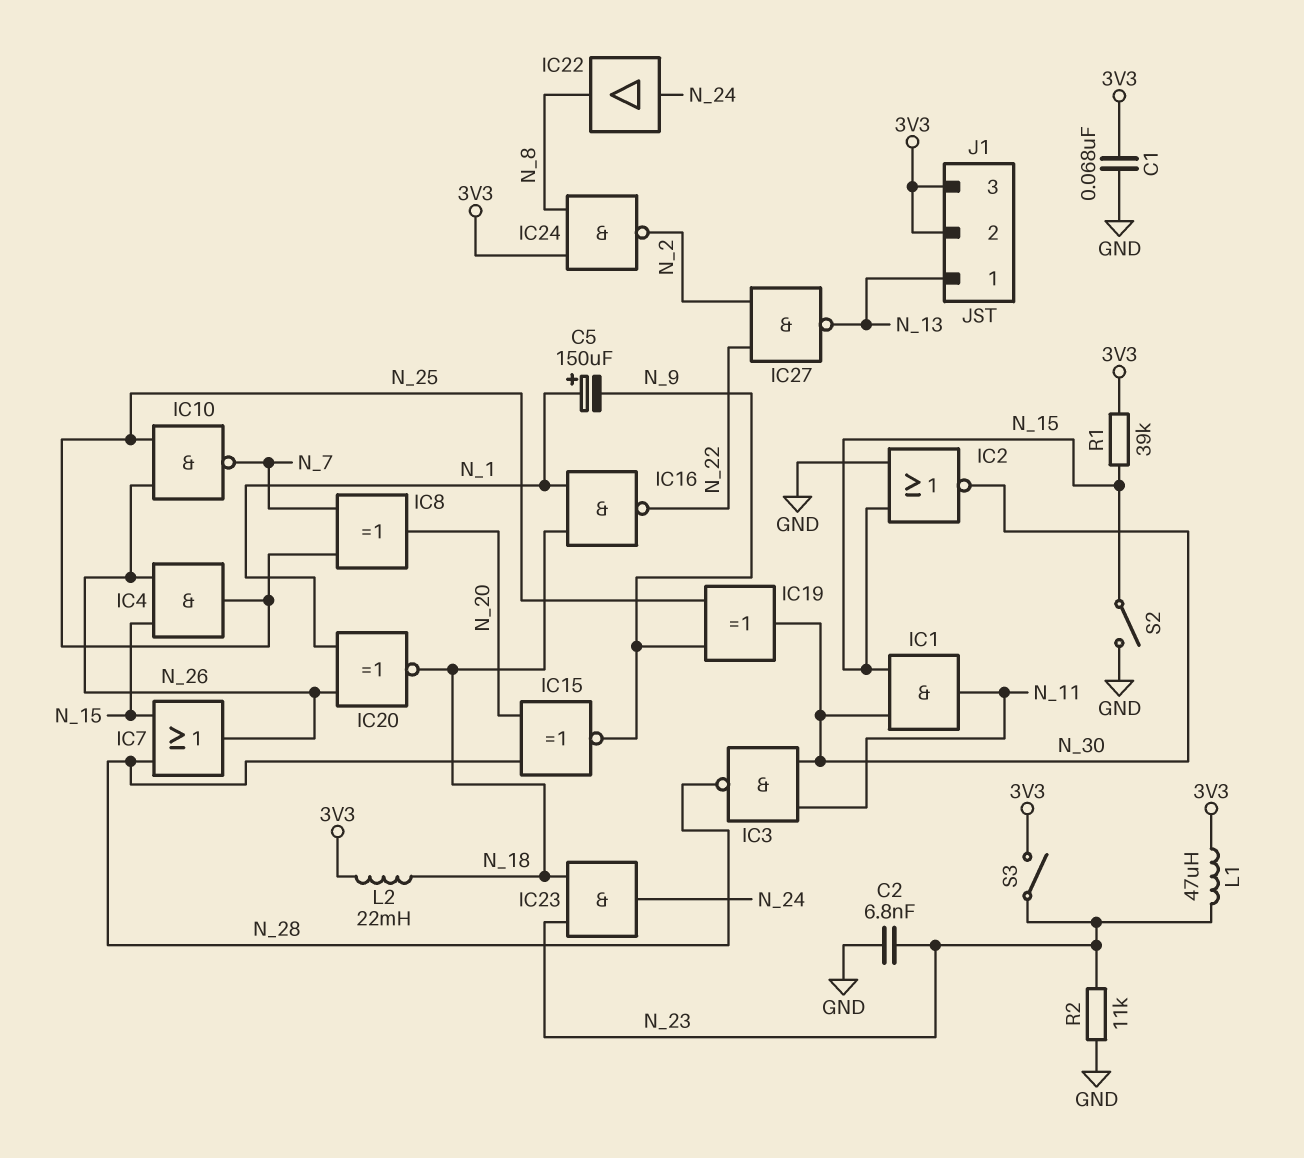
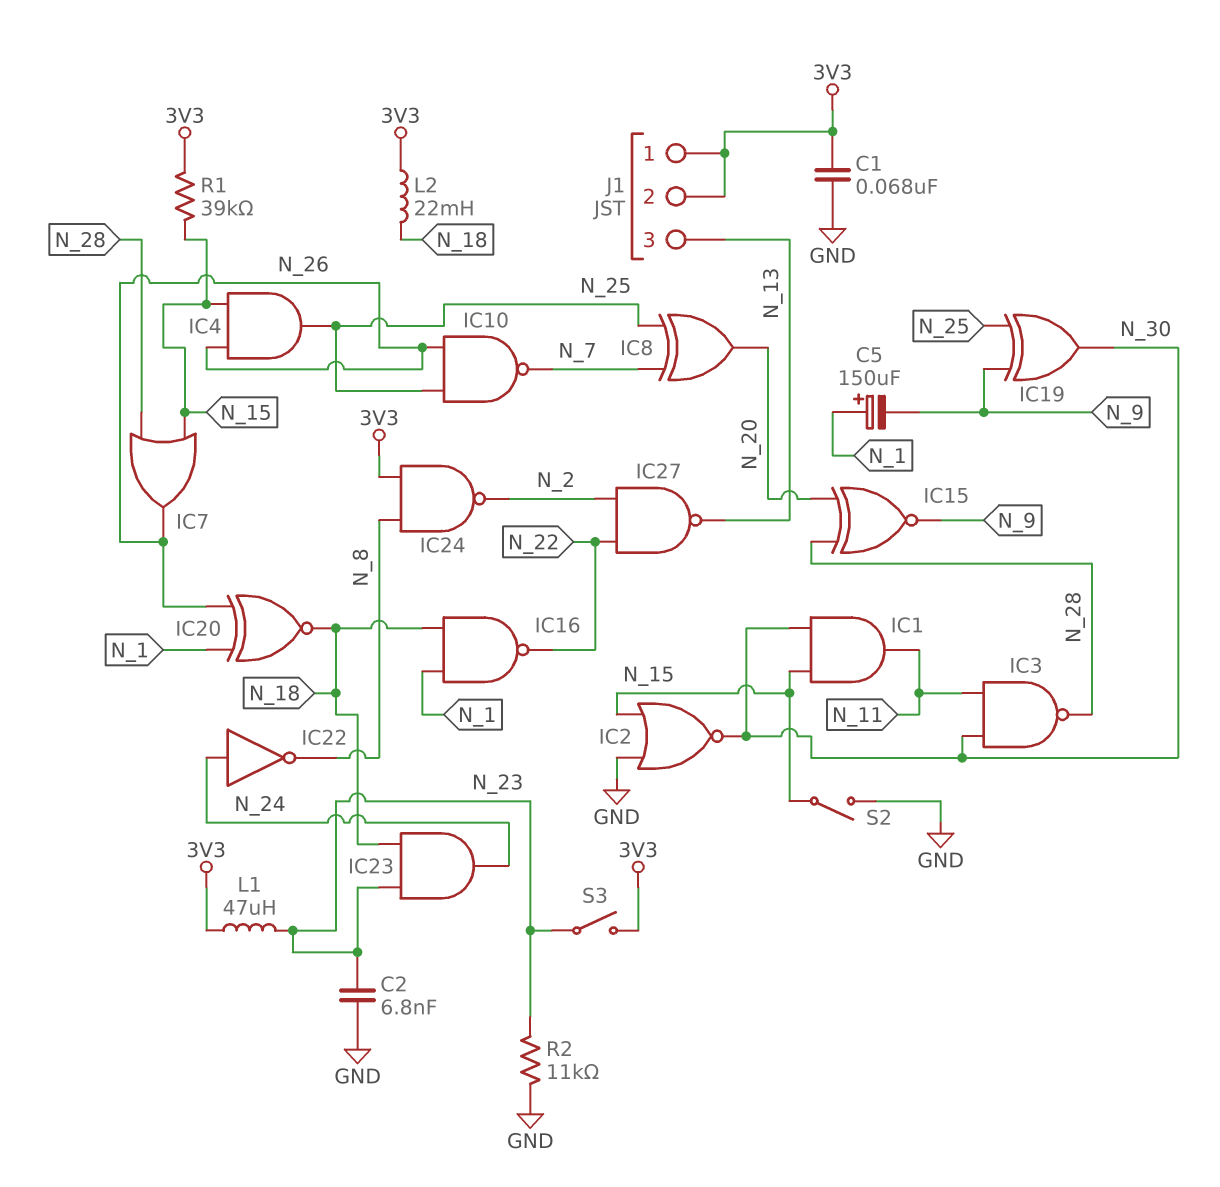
IC22: buffer (in N_24, out N_8) -> NOT (in N_24, out N_8)
J1 pin 1: N_13 -> 3V3
J1 pin 3: 3V3 -> N_13

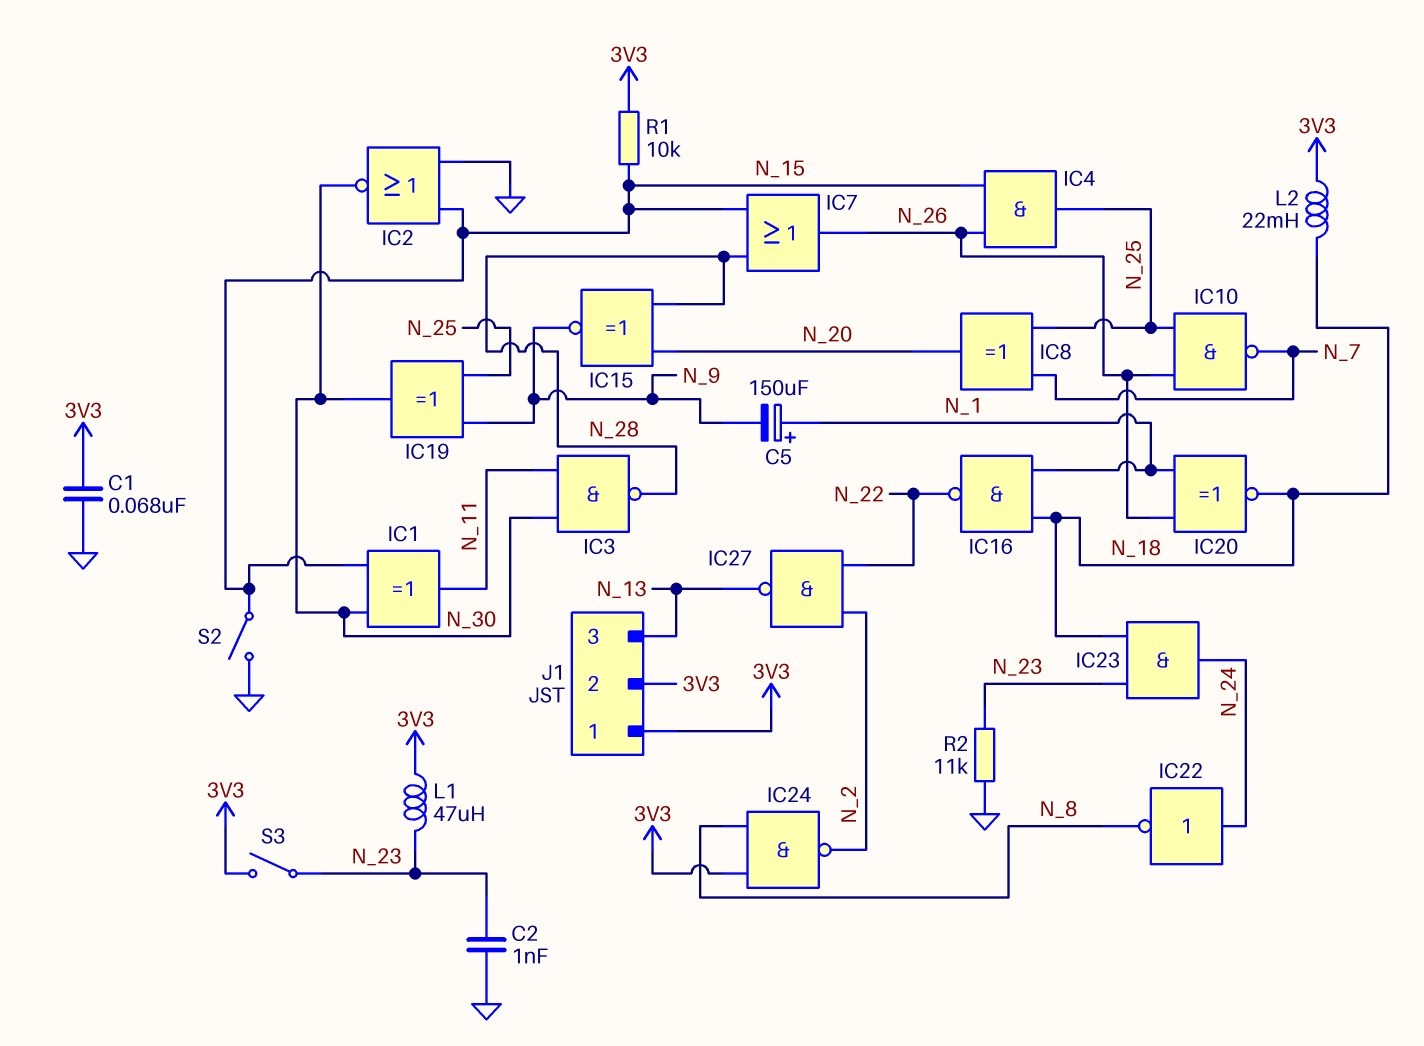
C2: 6.8nF (GND, N_23) -> 1nF (GND, N_23)
IC1: AND (in N_15, in N_30, out N_11) -> XOR (in N_15, in N_30, out N_11)
R1: 39k (3V3, N_15) -> 10k (3V3, N_15)

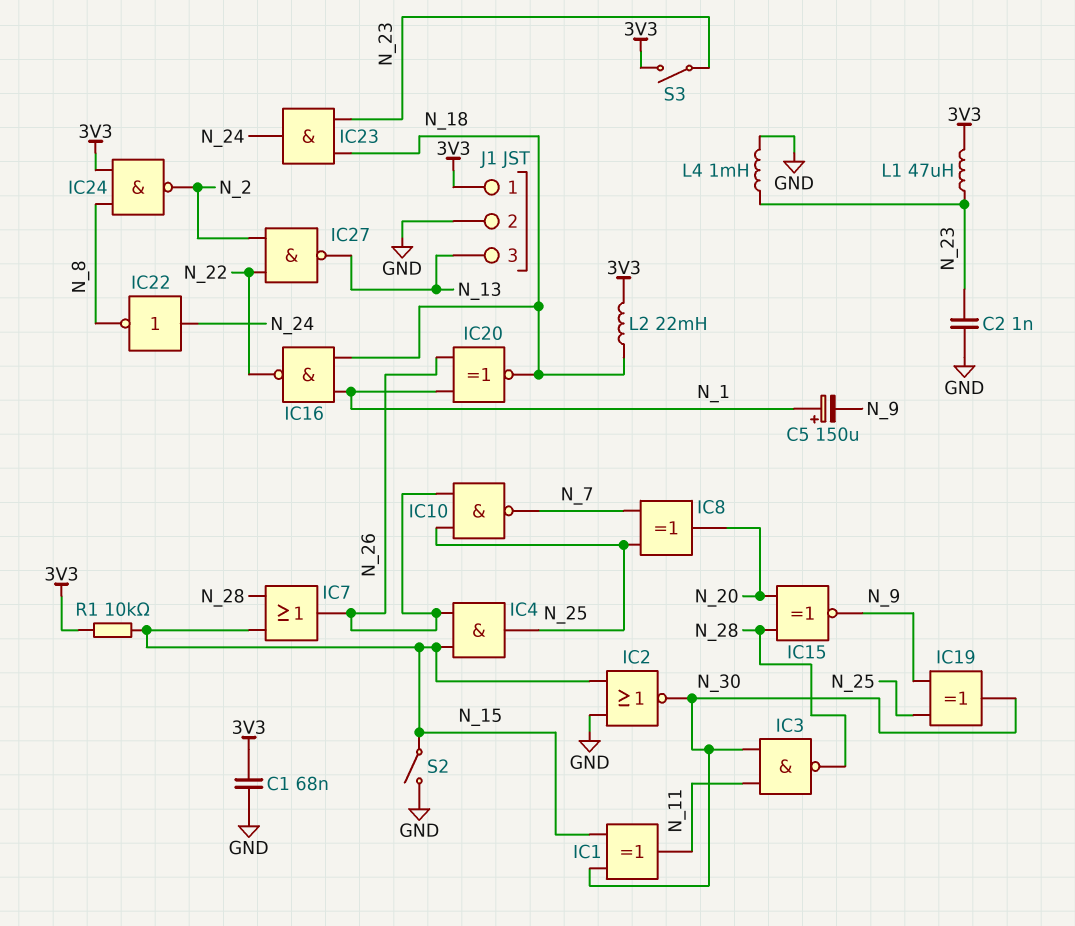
J1 pin 2: 3V3 -> GND
L4: none -> 1mH (GND, N_23)
R2: 11k (GND, N_23) -> none

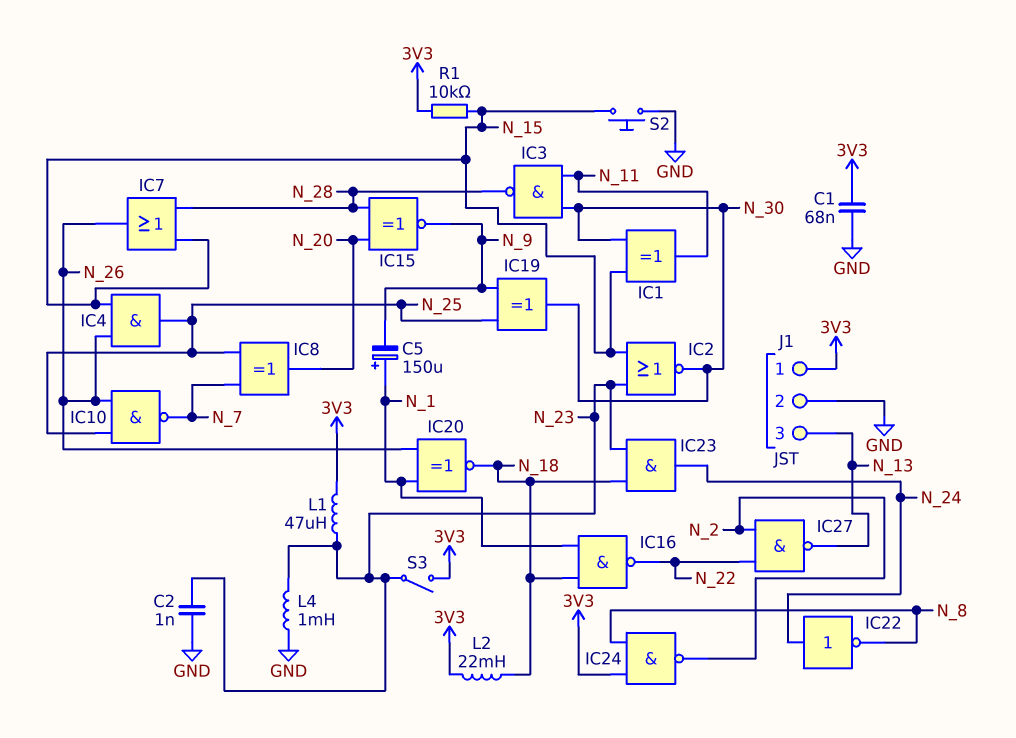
IC2: NOR (in GND, in N_15, out N_30) -> NOR (in N_15, in N_23, out N_30)
S2: switch (GND, N_15) -> button (GND, N_15)

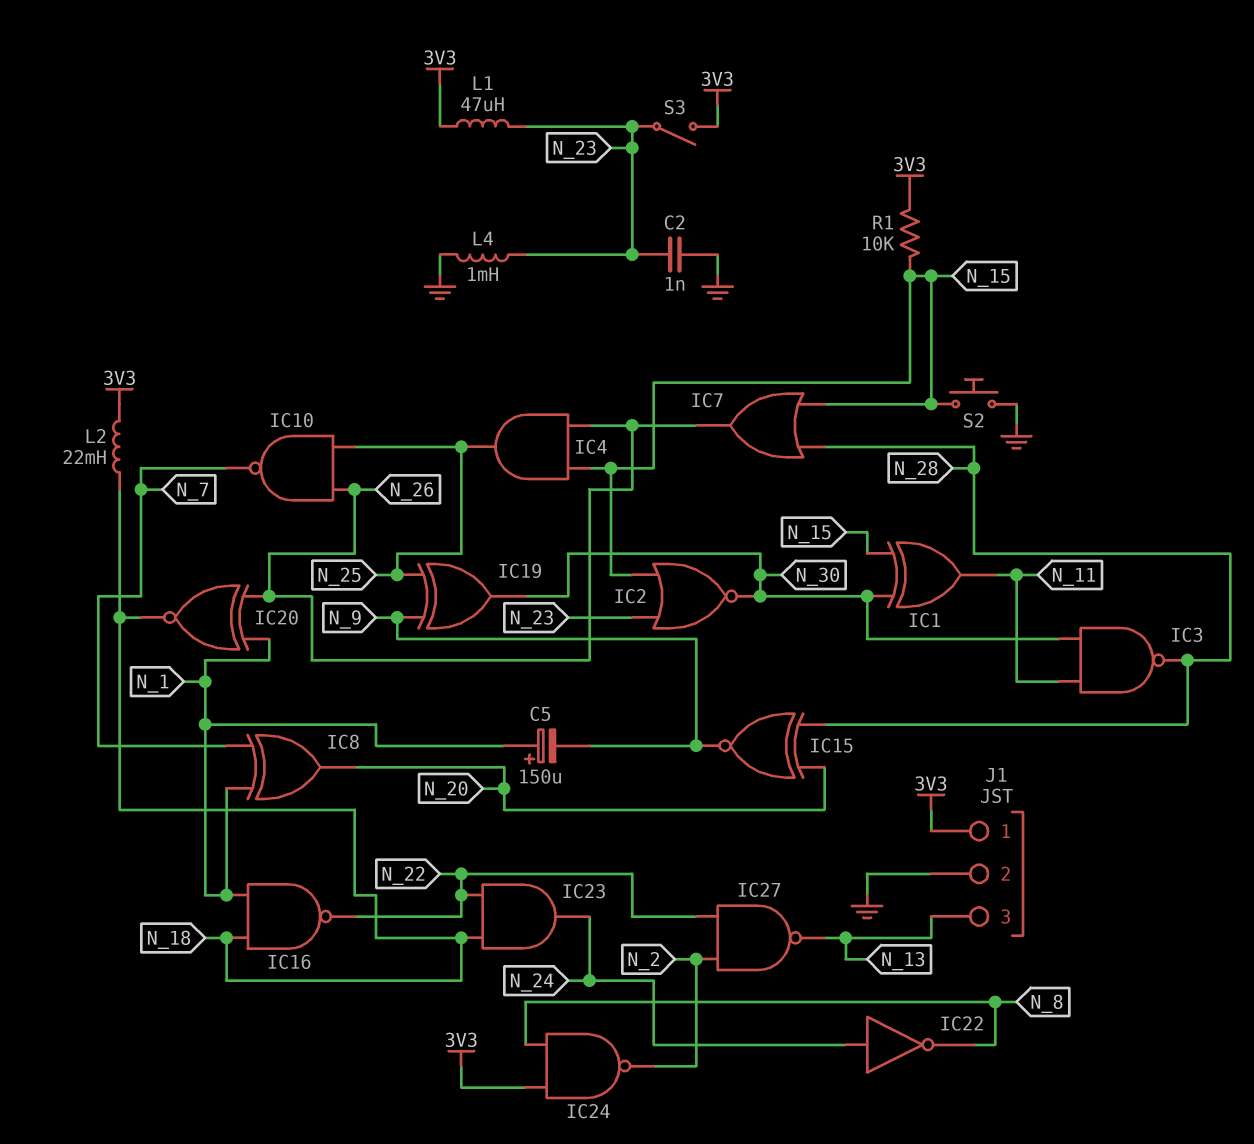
C1: 68nF (3V3, GND) -> none
IC8: XOR (in N_7, in N_25, out N_20) -> XOR (in N_1, in N_7, out N_20)
IC23: AND (in N_18, in N_23, out N_24) -> AND (in N_18, in N_22, out N_24)

